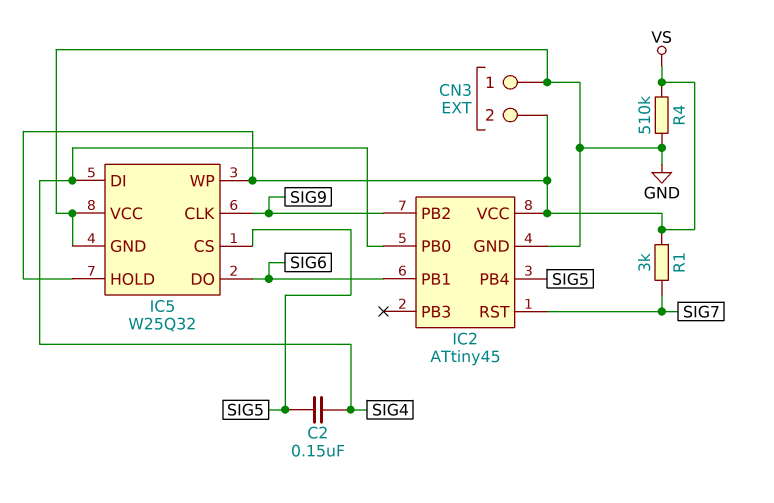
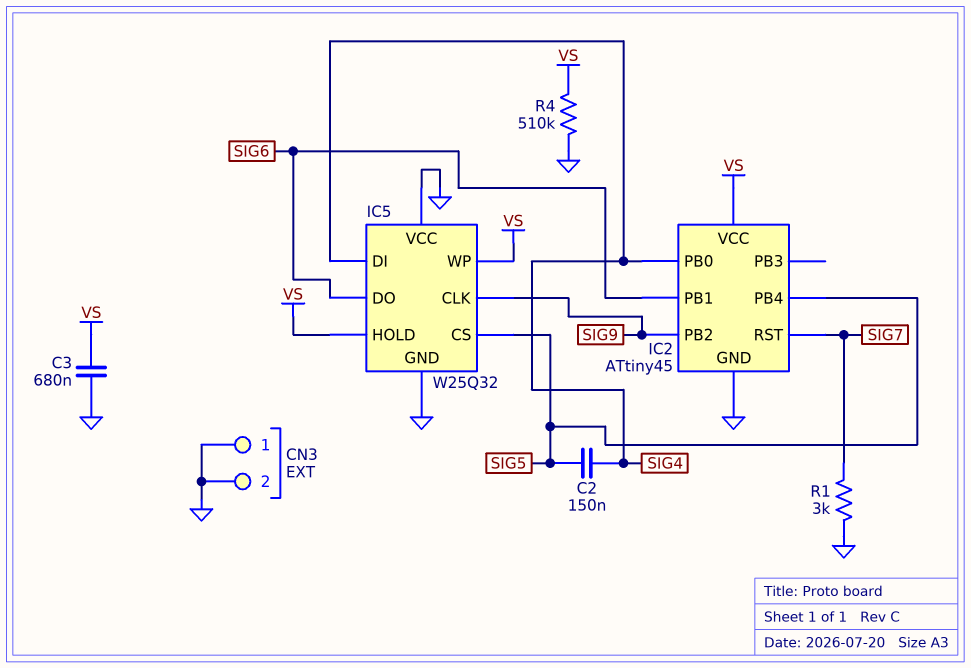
C3: none -> 680nF (GND, VS)
CN3 pin 2: VS -> GND
R1: 3k (SIG7, VS) -> 3k (GND, SIG7)

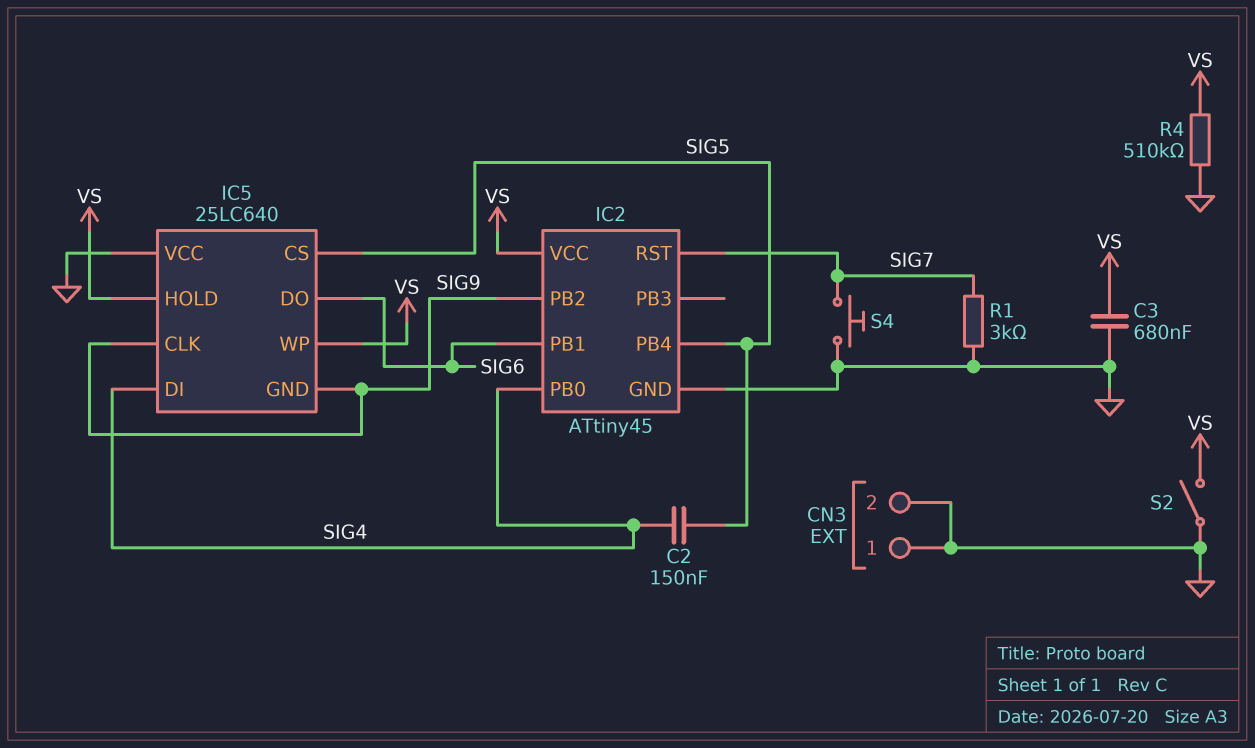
IC5: W25Q32 -> 25LC640
IC5 pin GND: GND -> SIG9
S2: none -> switch (GND, VS)
S4: none -> button (GND, SIG7)

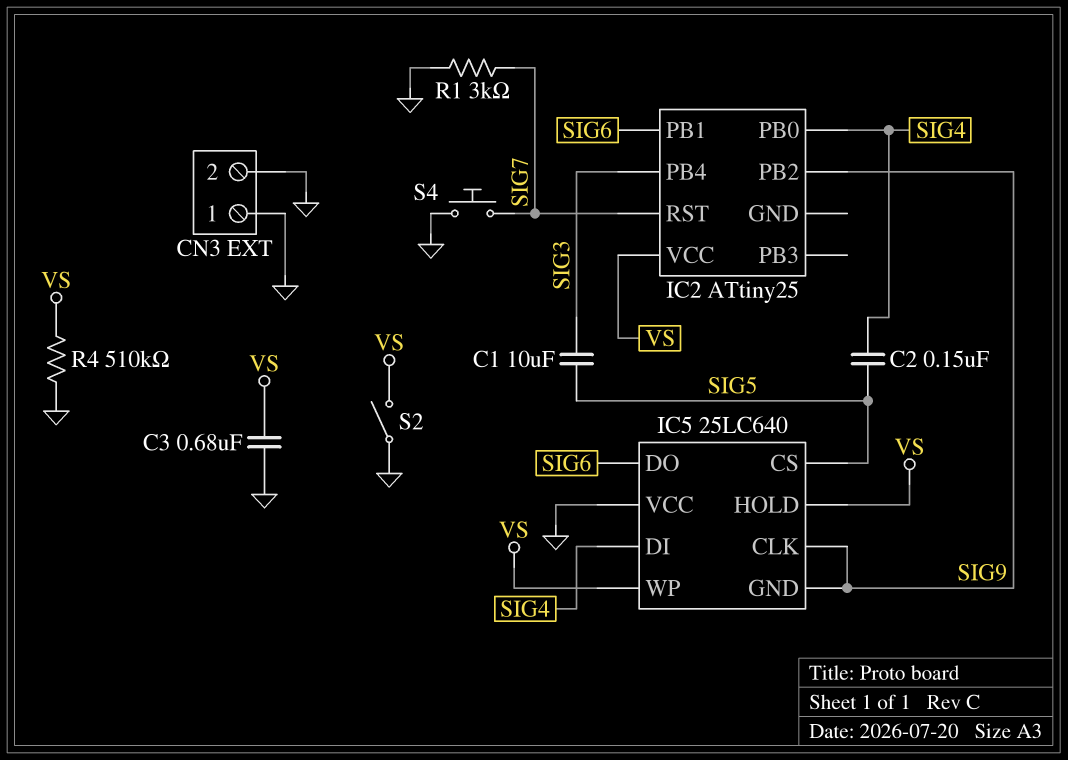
C1: none -> 10uF (SIG3, SIG5)
IC2: ATtiny45 -> ATtiny25
IC2 pin GND: GND -> none
IC2 pin PB4: SIG5 -> SIG3

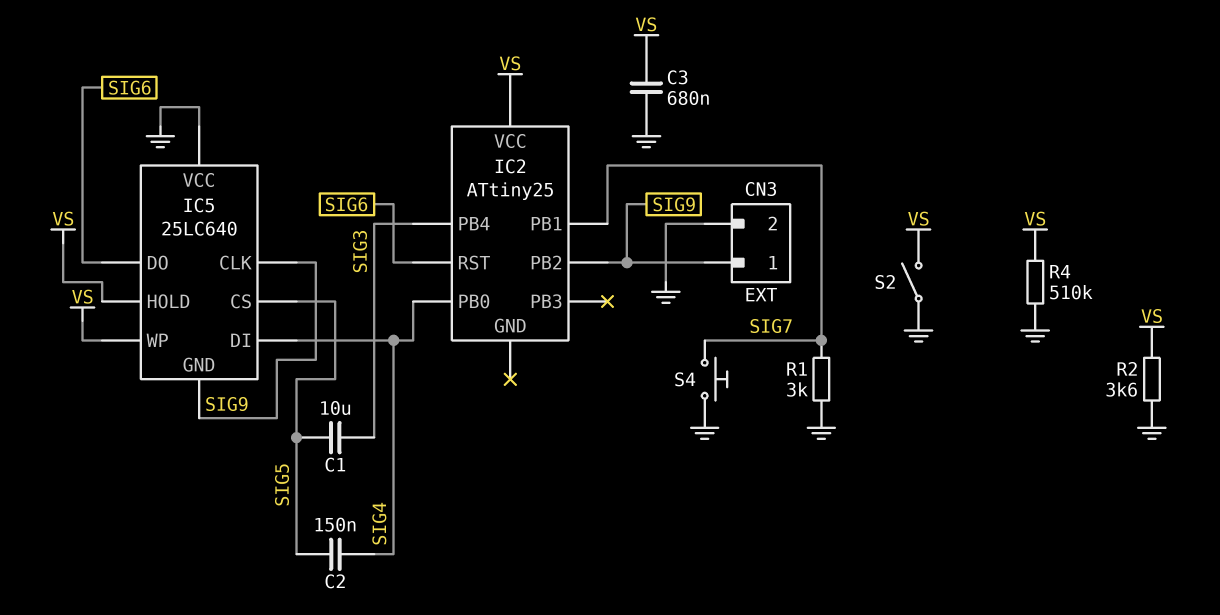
CN3 pin 1: GND -> SIG9
IC2 pin PB1: SIG6 -> SIG7
IC2 pin RST: SIG7 -> SIG6
R2: none -> 3.6k (GND, VS)

